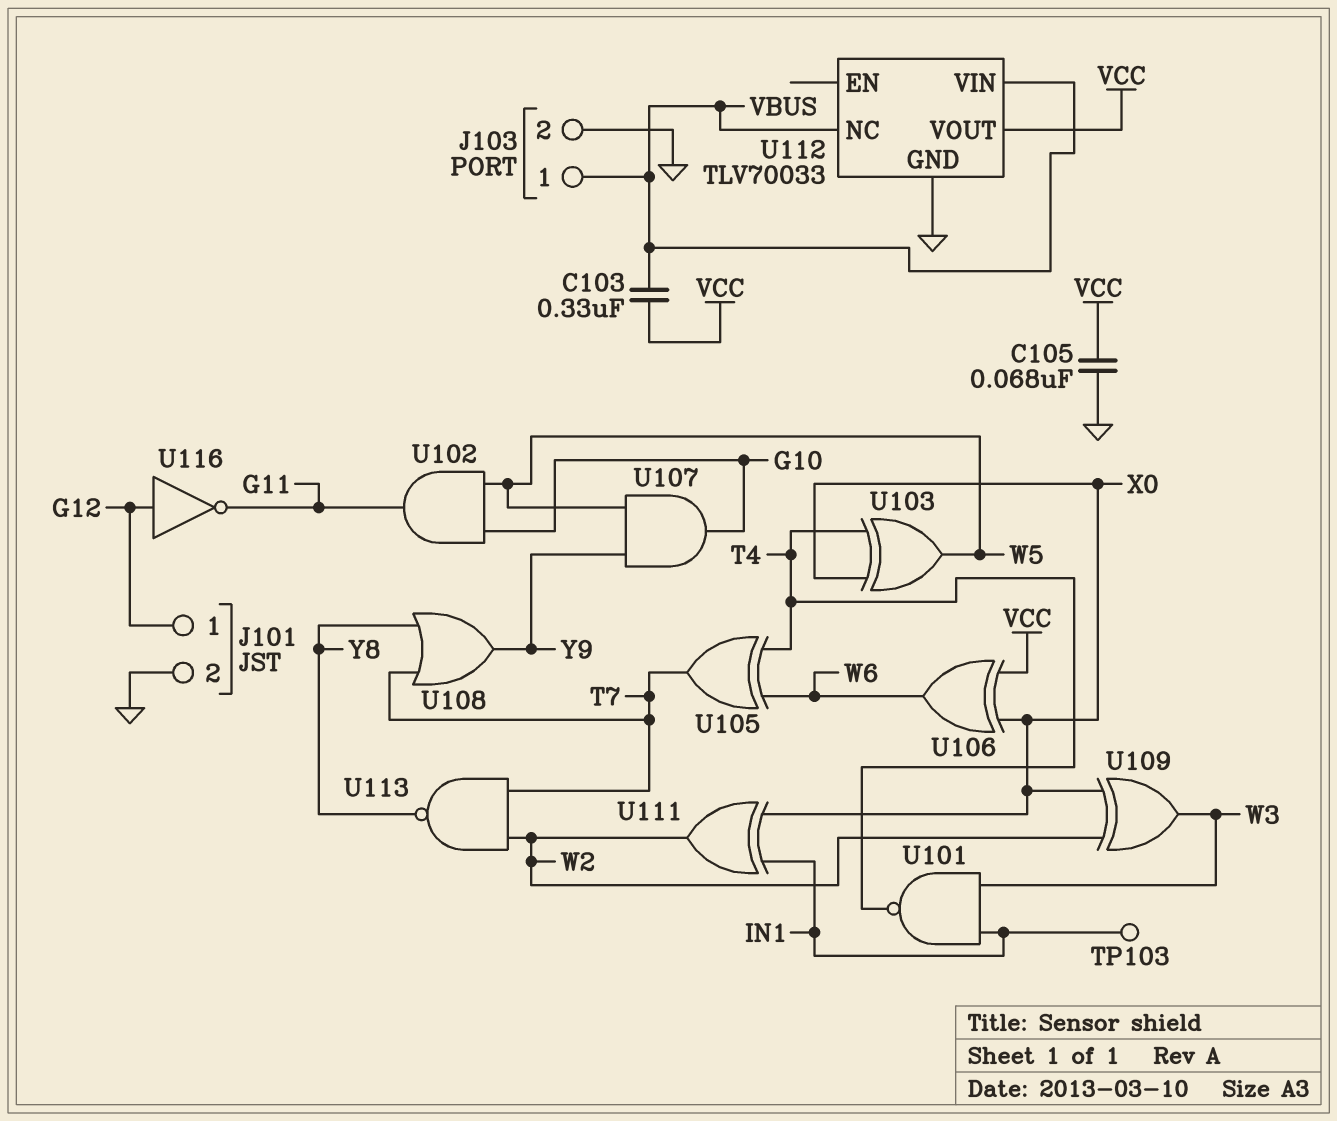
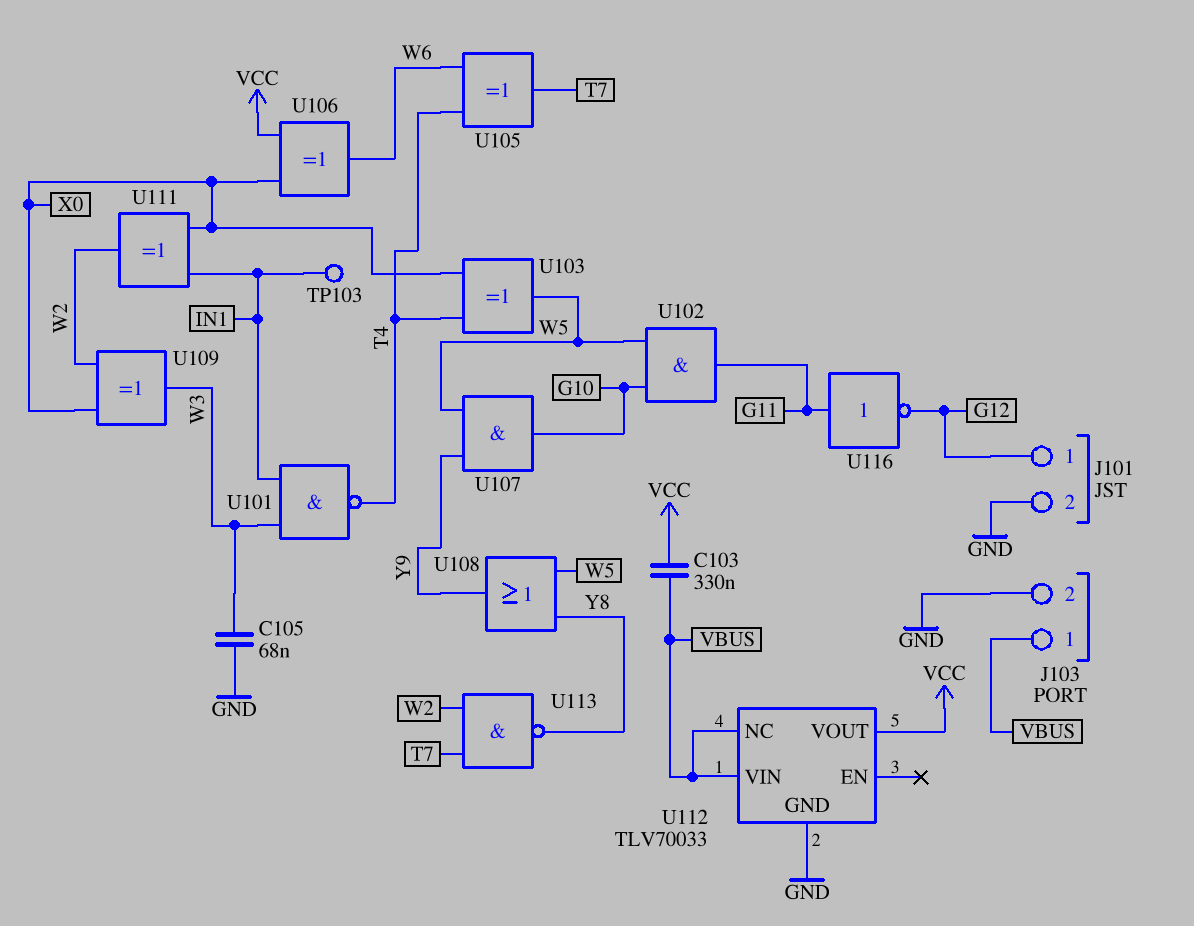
C105: 68nF (GND, VCC) -> 68nF (GND, W3)
U108: OR (in T7, in Y8, out Y9) -> OR (in W5, in Y8, out Y9)
U116: NOT (in G12, out G11) -> NOT (in G11, out G12)

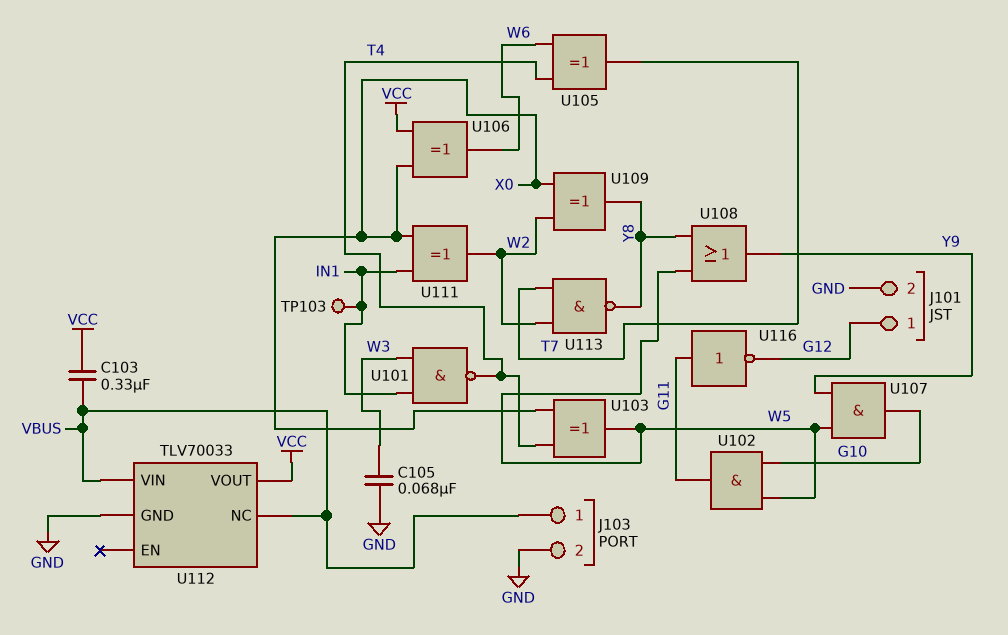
U109: XOR (in W2, in X0, out W3) -> XOR (in W2, in X0, out Y8)

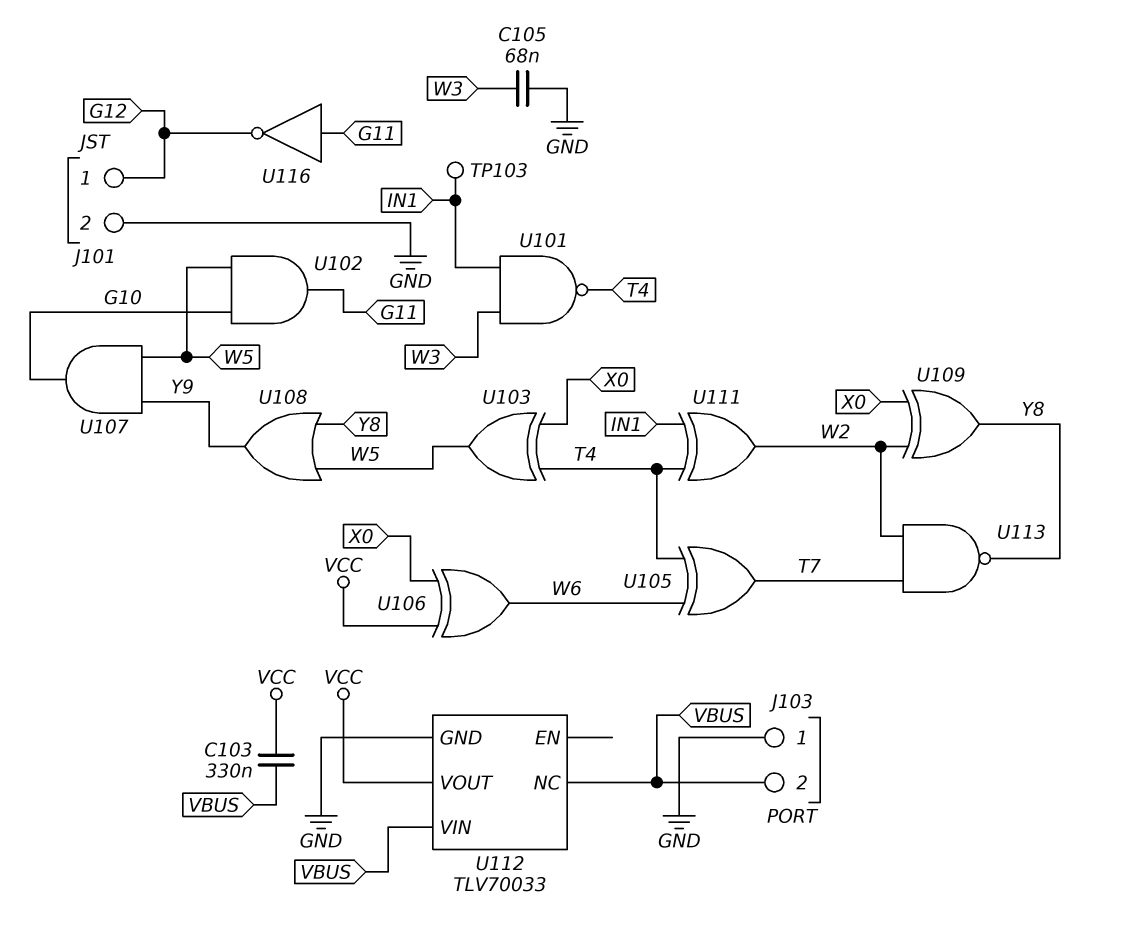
J103 pin 1: VBUS -> GND
J103 pin 2: GND -> VBUS
U111: XOR (in IN1, in X0, out W2) -> XOR (in IN1, in T4, out W2)

